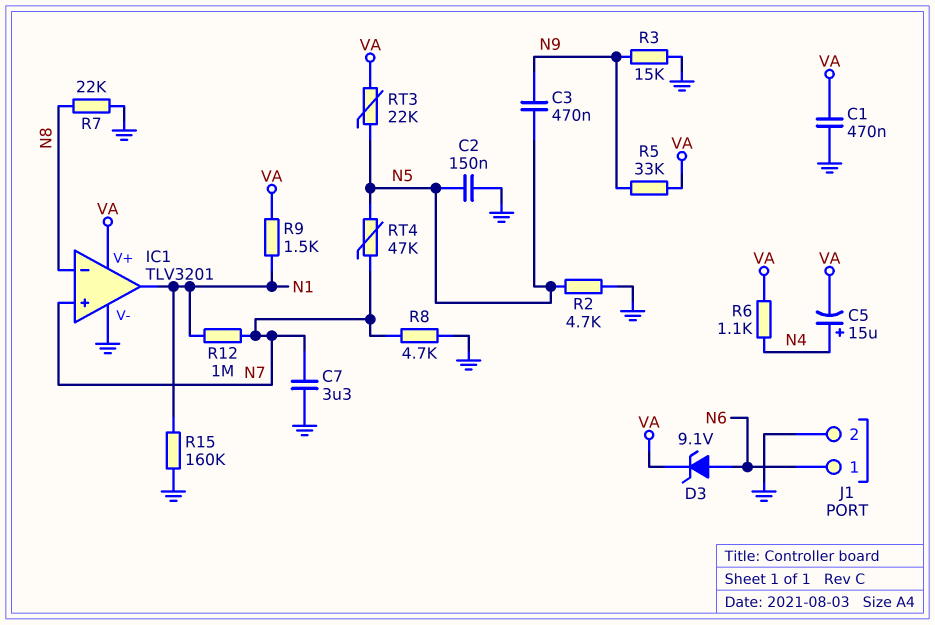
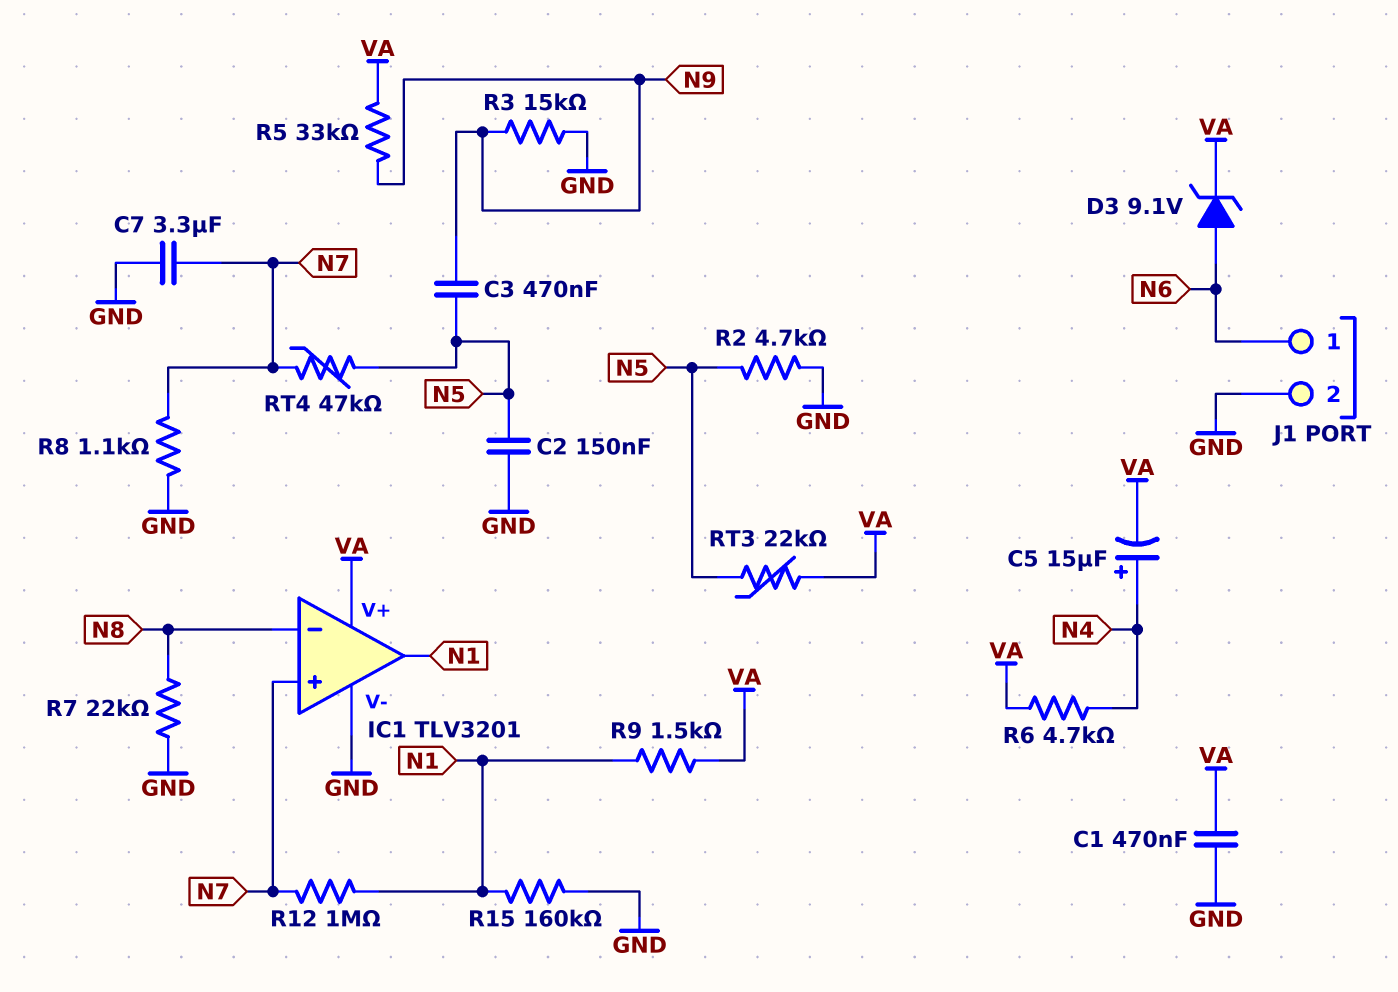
R6: 1.1k (N4, VA) -> 4.7k (N4, VA)
R8: 4.7k (GND, N7) -> 1.1k (GND, N7)

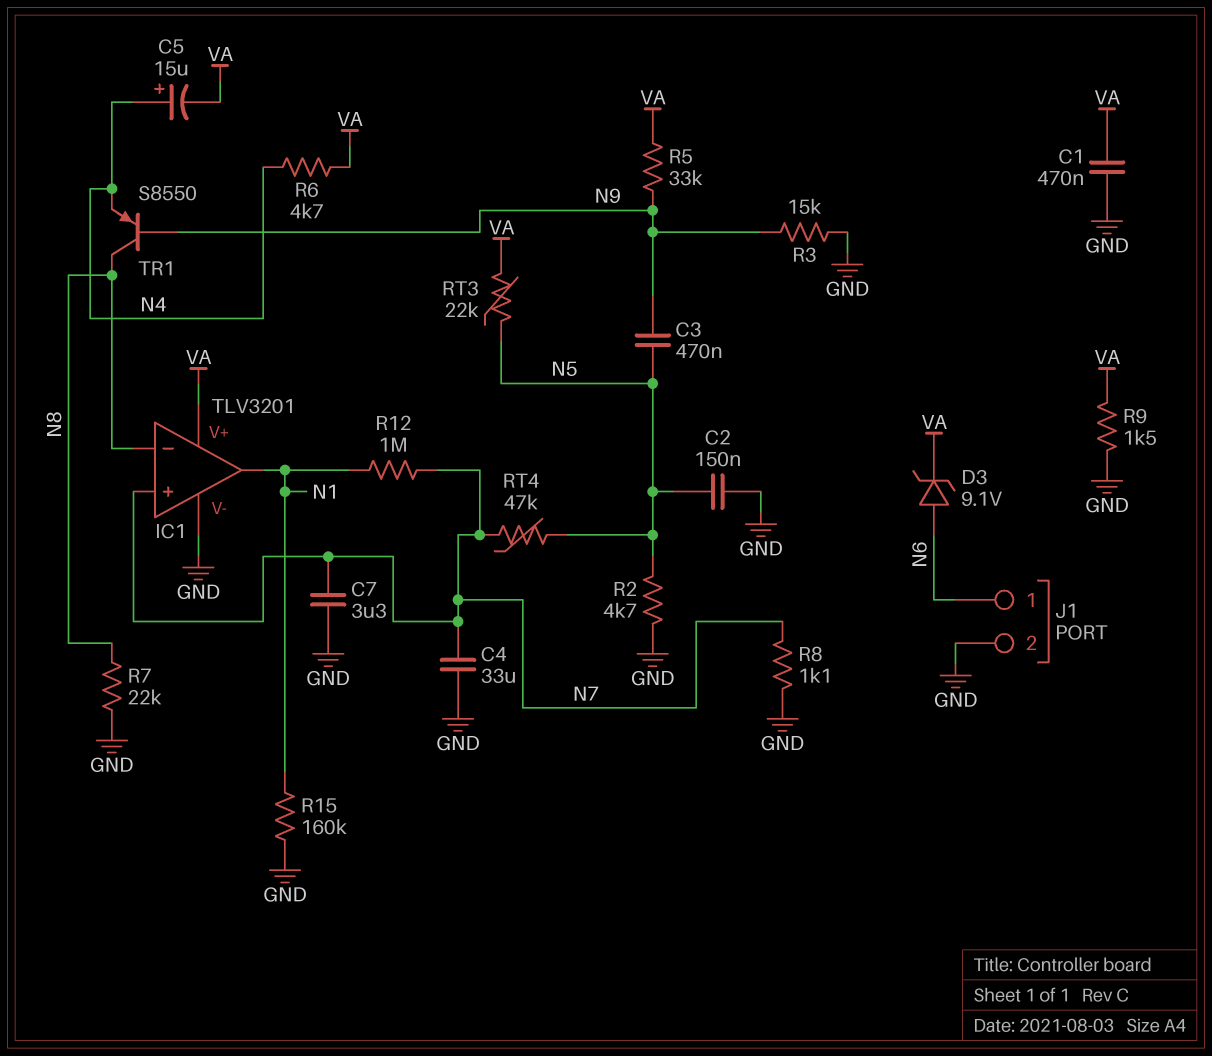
C4: none -> 33uF (GND, N7)
R9: 1.5k (N1, VA) -> 1.5k (GND, VA)
TR1: none -> PNP S8550 (B N9, C N8, E N4)

